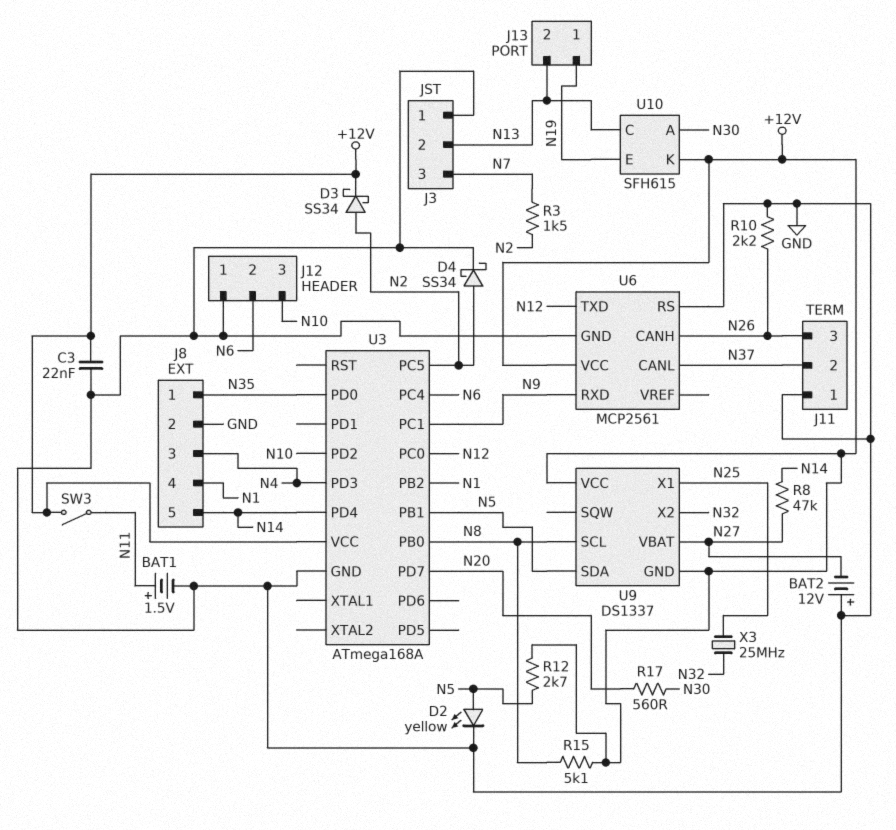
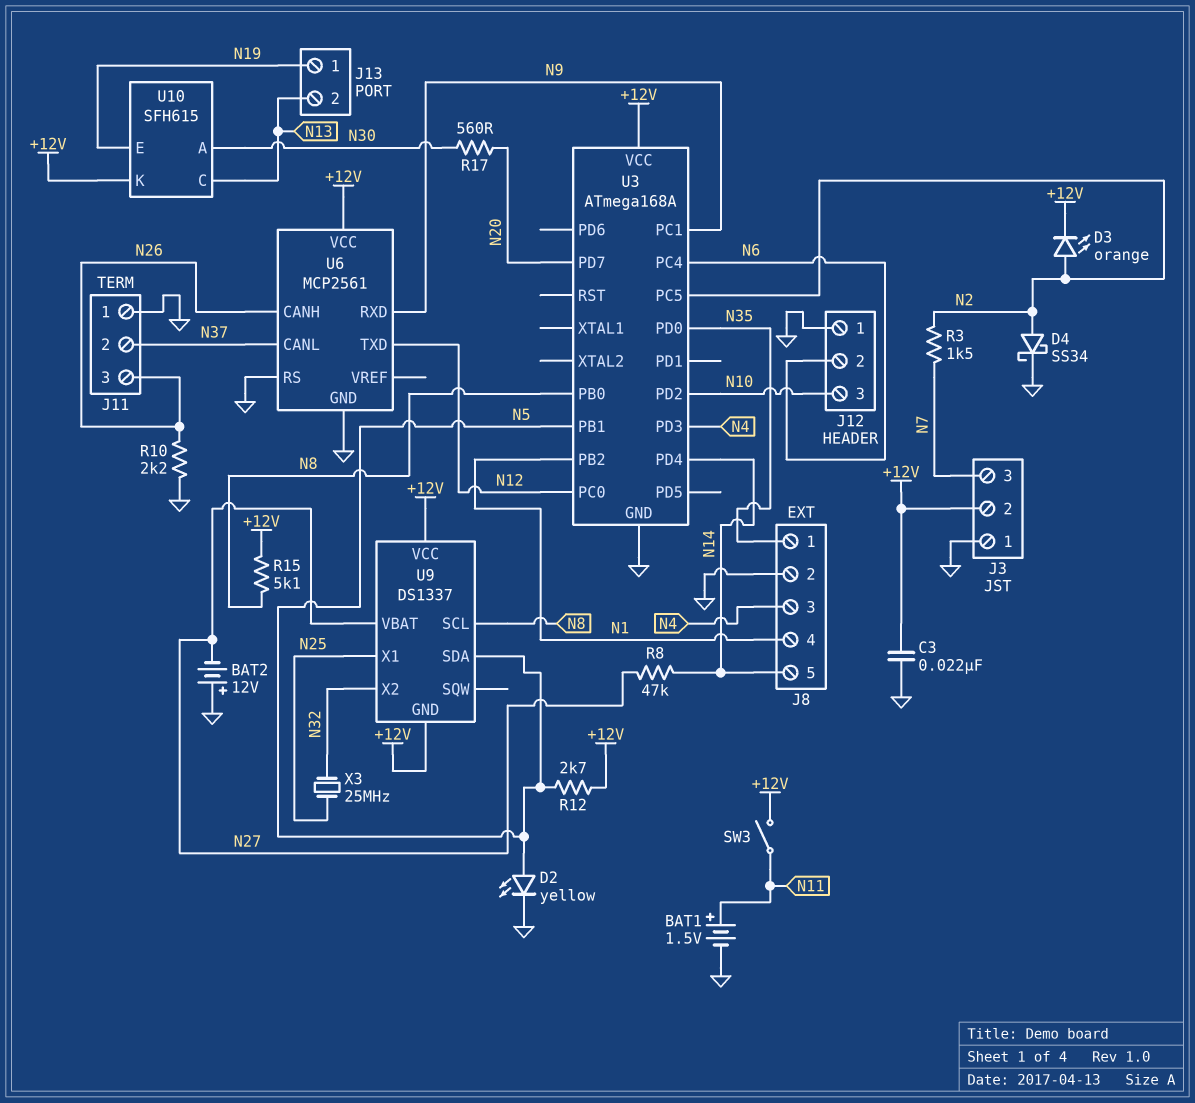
D3: schottky SS34 (A N2, K +12V) -> LED orange (A N2, K +12V)
J3 pin 2: N13 -> +12V

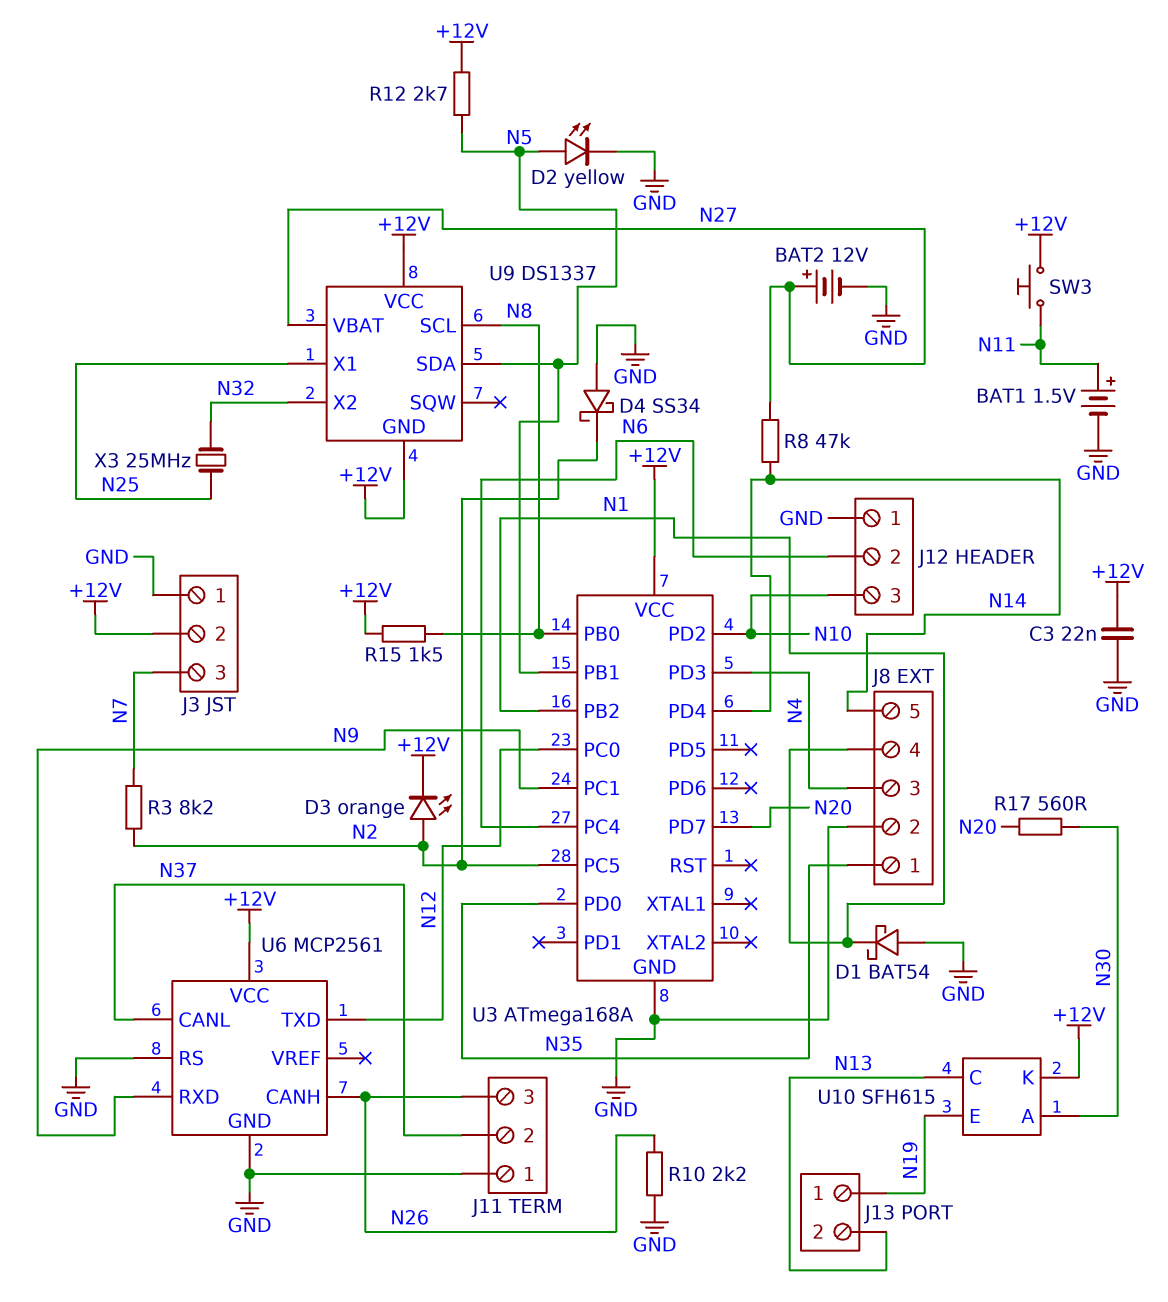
BAT2: 12V (plus GND, minus N27) -> 12V (plus N27, minus GND)
D1: none -> schottky BAT54 (A GND, K N1)
D4: schottky SS34 (A N2, K GND) -> schottky SS34 (A GND, K N2)
R3: 1.5k (N2, N7) -> 8.2k (N2, N7)
R15: 5.1k (+12V, N8) -> 1.5k (+12V, N8)
SW3: switch (+12V, N11) -> button (+12V, N11)

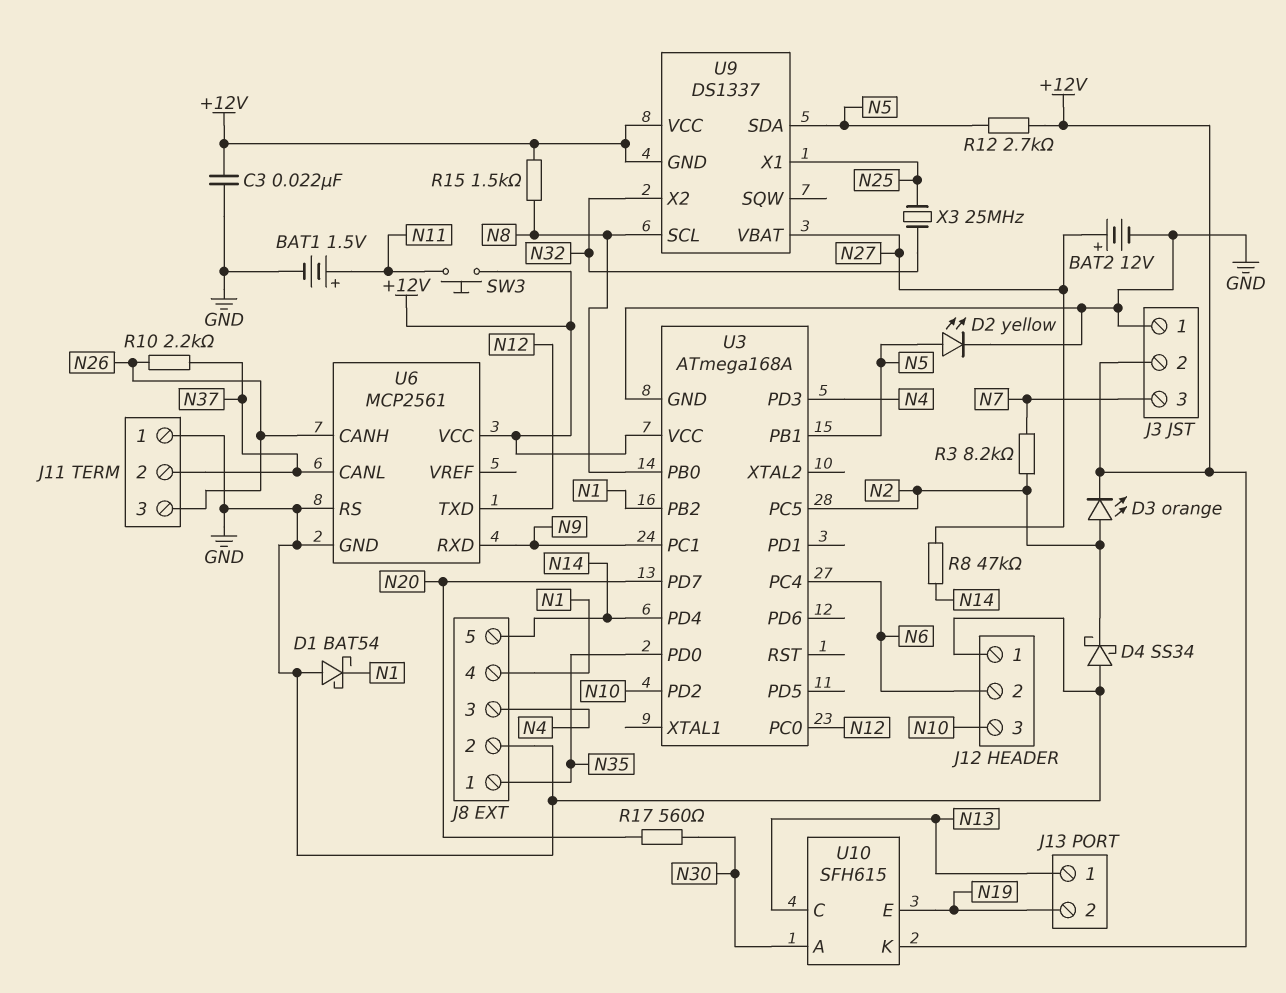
J13 pin 1: N19 -> N13
J13 pin 2: N13 -> N19
R10: 2.2k (GND, N26) -> 2.2k (N26, N37)

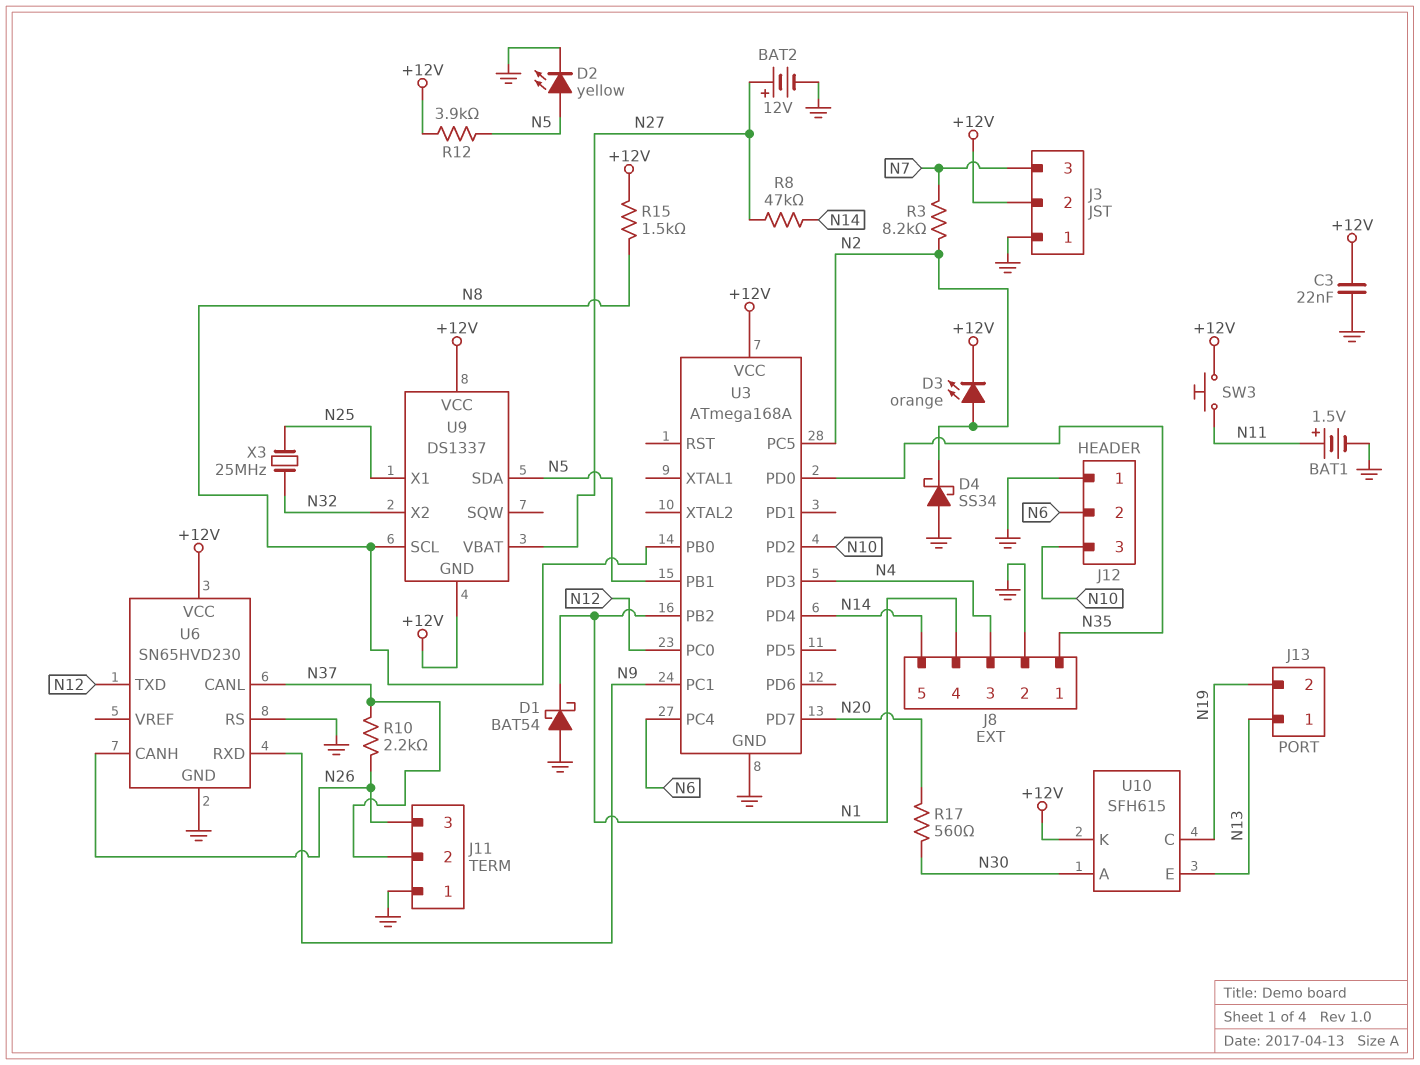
R12: 2.7k (+12V, N5) -> 3.9k (+12V, N5)
U6: MCP2561 -> SN65HVD230
U10 pin C: N13 -> N19
U10 pin E: N19 -> N13

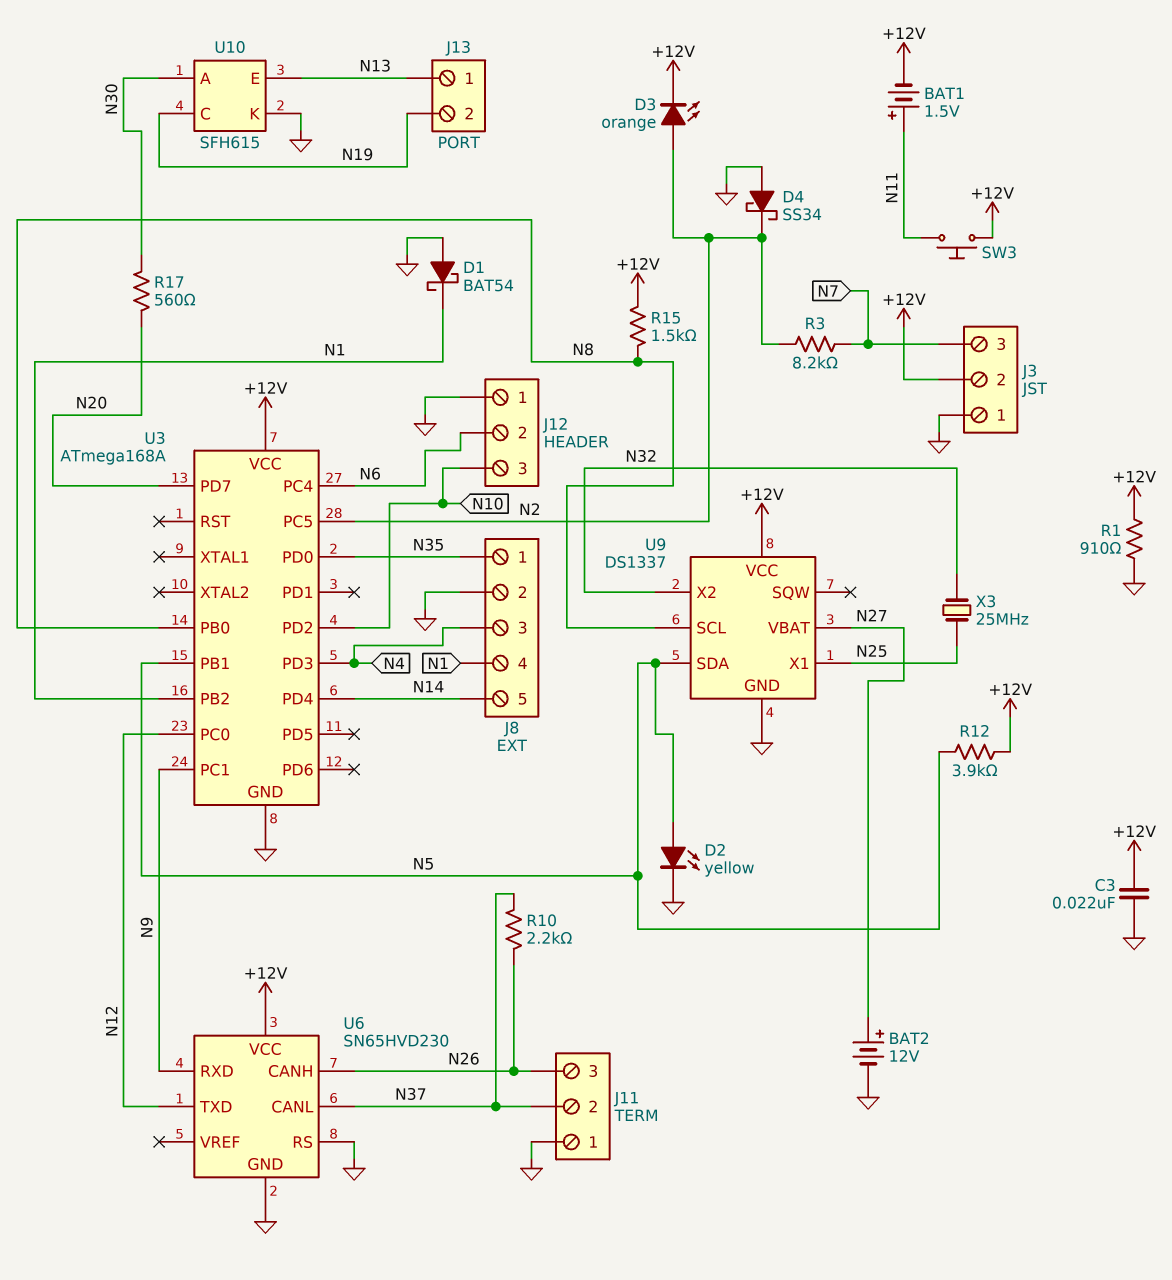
BAT1: 1.5V (plus N11, minus GND) -> 1.5V (plus N11, minus +12V)
R1: none -> 910 (+12V, GND)
R8: 47k (N14, N27) -> none
U9 pin GND: +12V -> GND
U10 pin K: +12V -> GND

